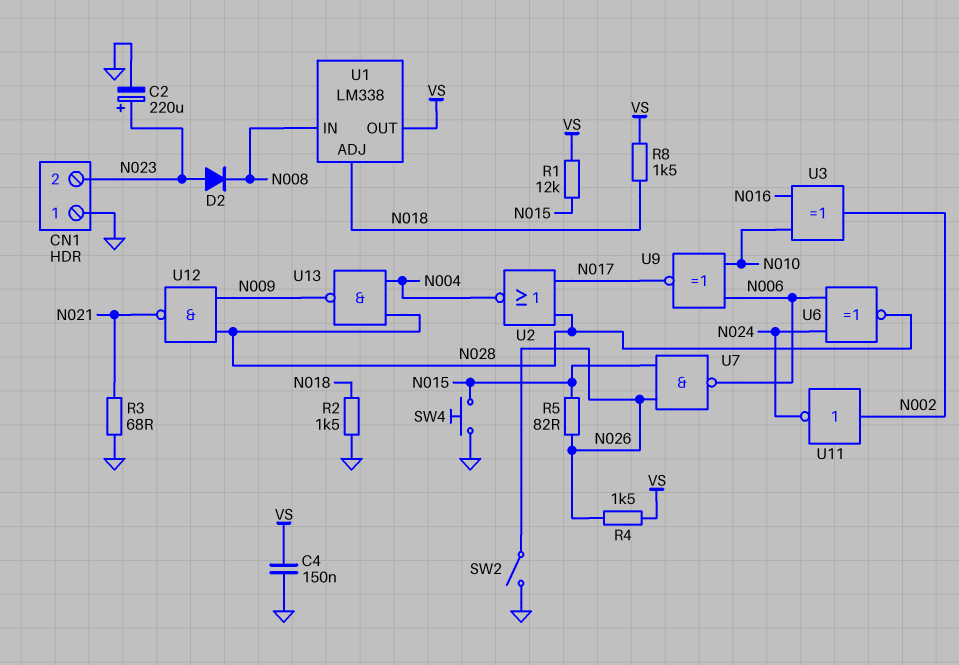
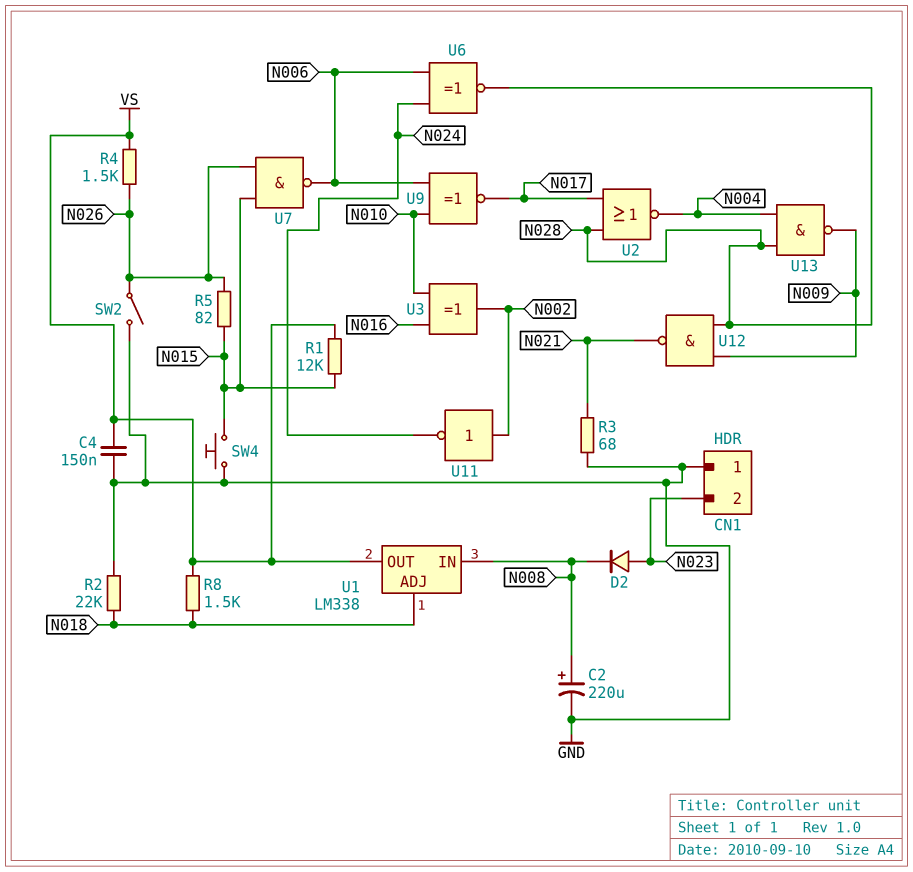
C2: 220uF (plus N023, minus GND) -> 220uF (plus N008, minus GND)
R2: 1.5k (GND, N018) -> 22k (GND, N018)

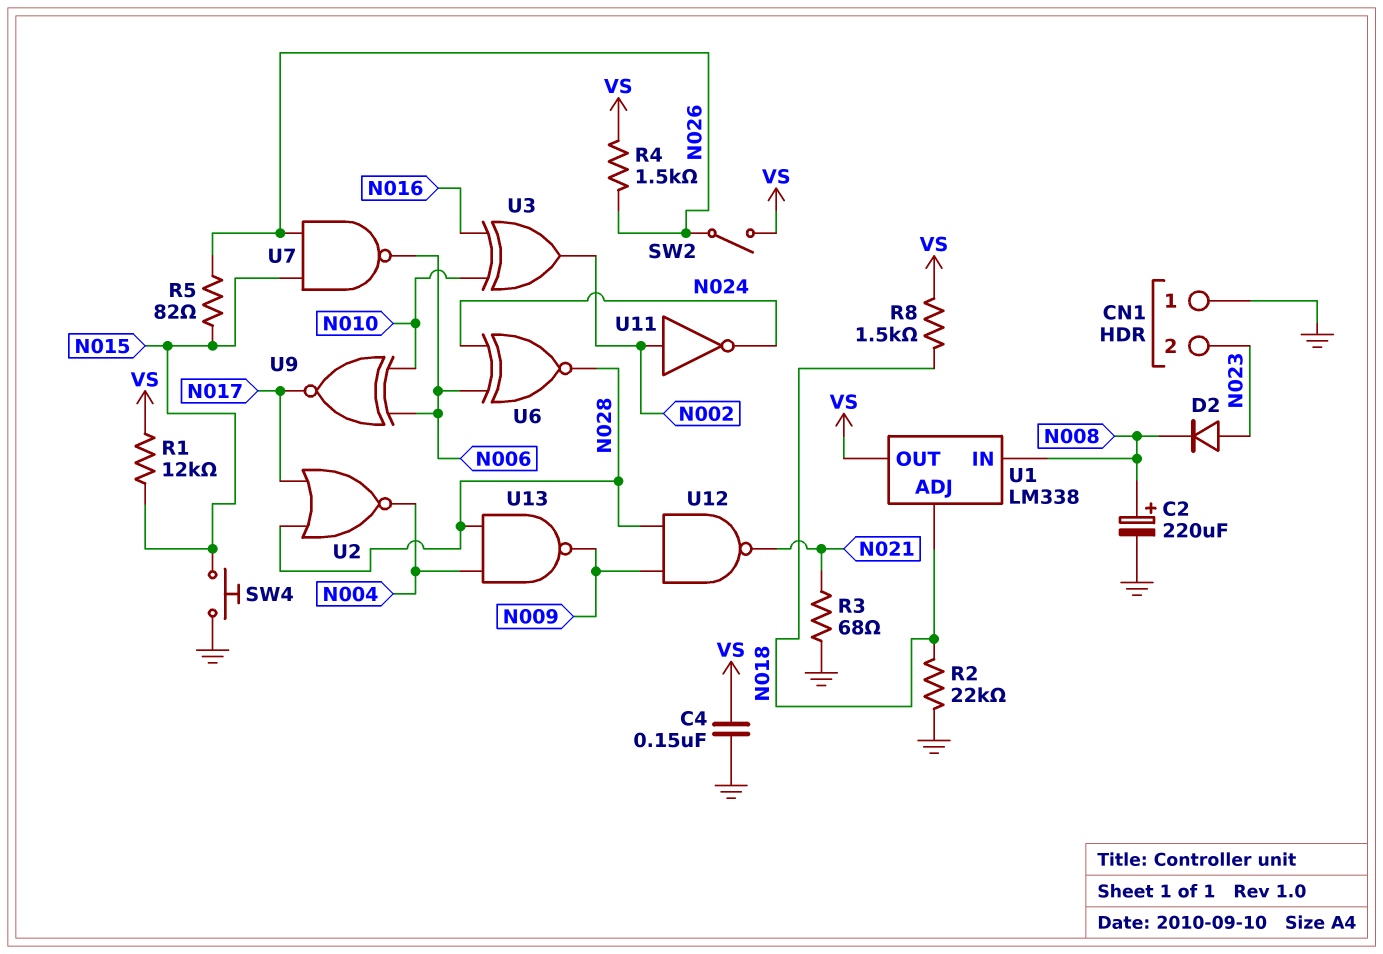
SW2: switch (GND, N026) -> switch (N026, VS)

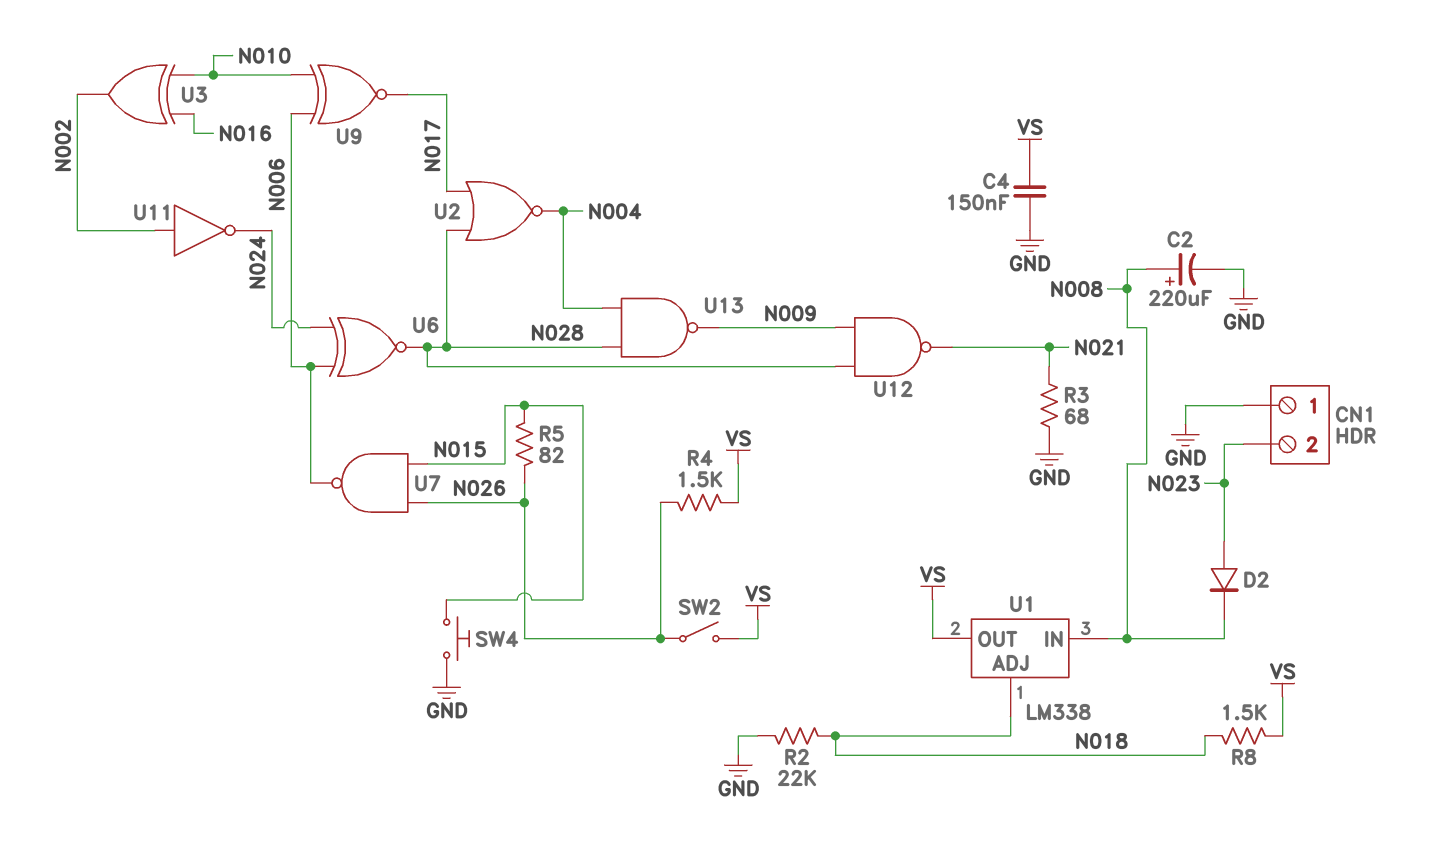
R1: 12k (N015, VS) -> none

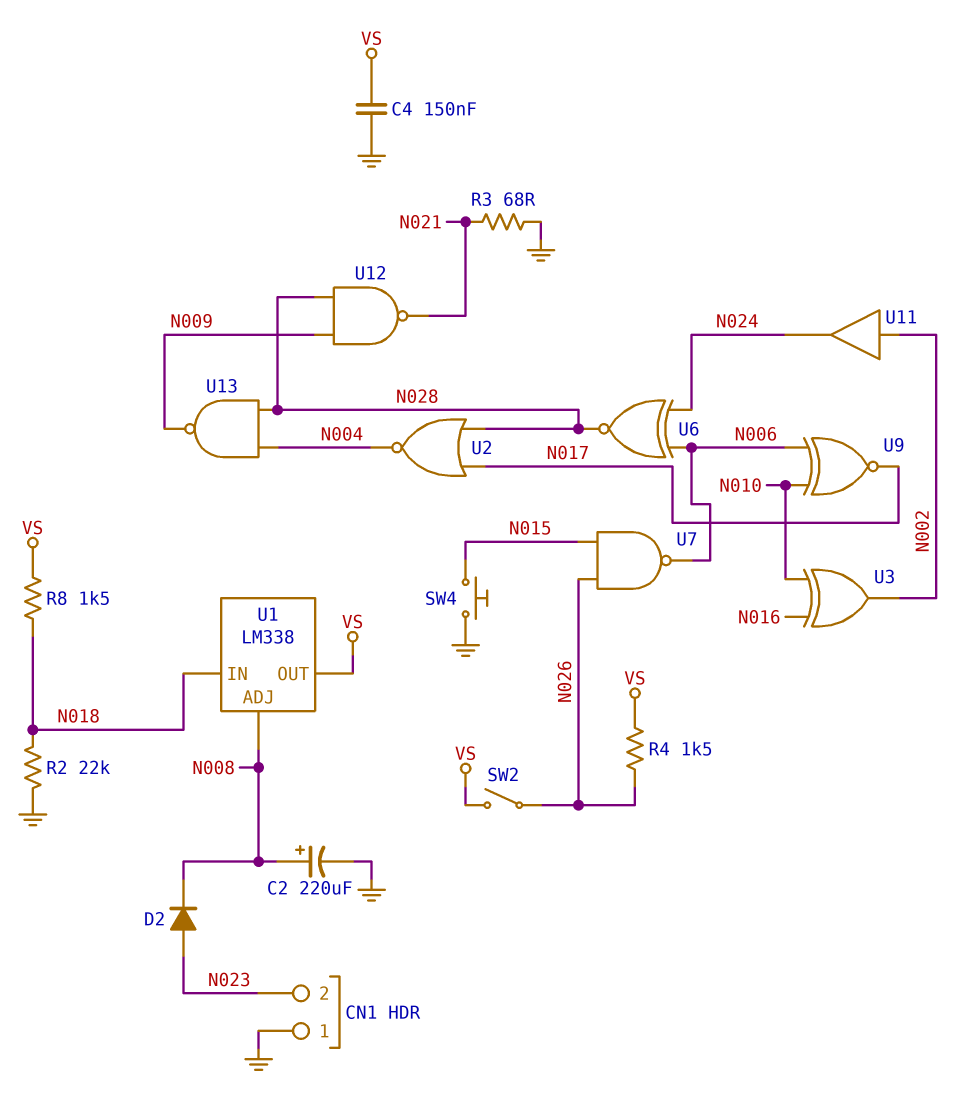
R5: 82 (N015, N026) -> none
U1 pin ADJ: N018 -> N008
U1 pin IN: N008 -> N018
U11: NOT (in N002, out N024) -> buffer (in N002, out N024)

